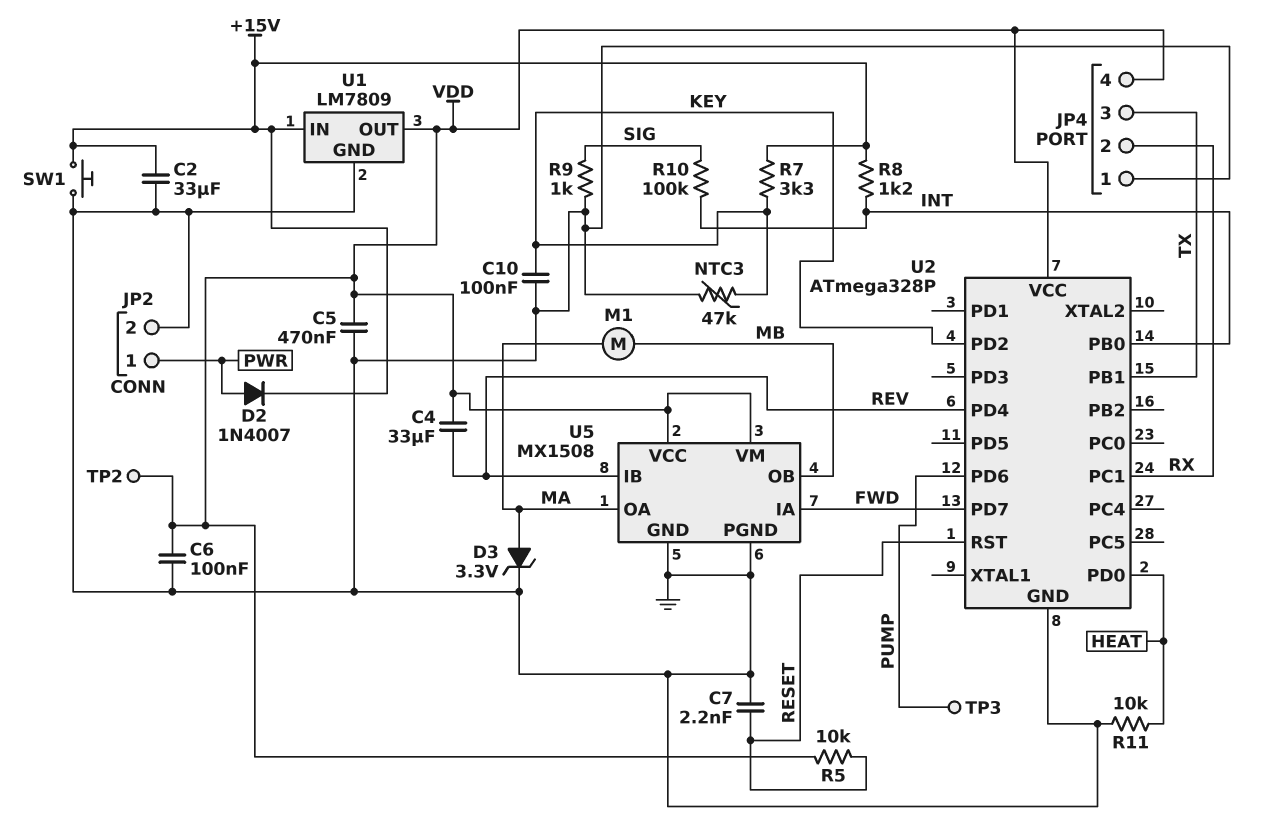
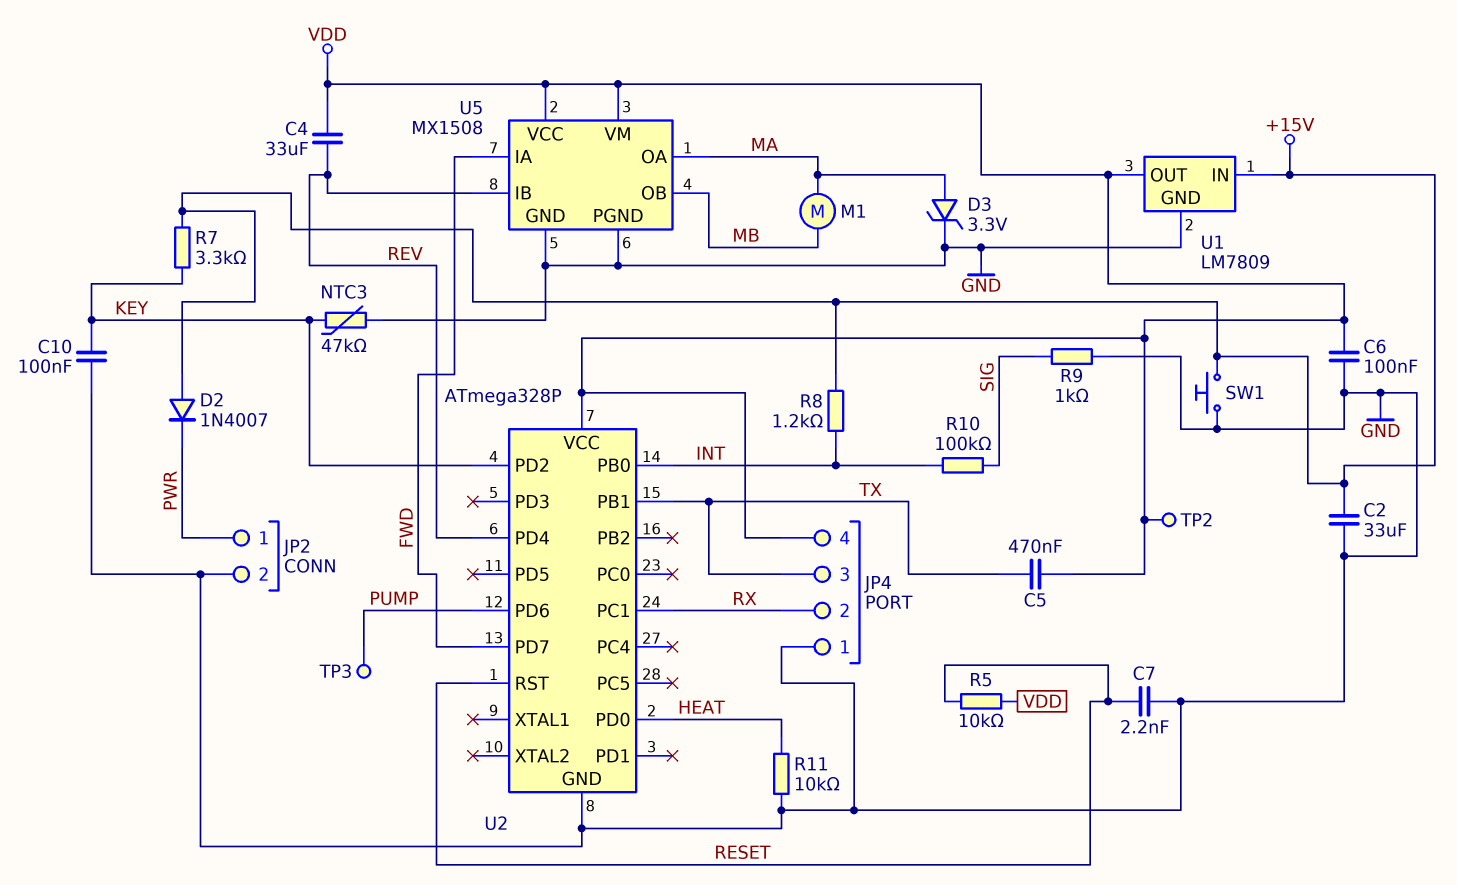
C5: 470nF (GND, VDD) -> 470nF (TX, VDD)
D2: diode 1N4007 (A PWR, K +15V) -> diode 1N4007 (A +15V, K PWR)

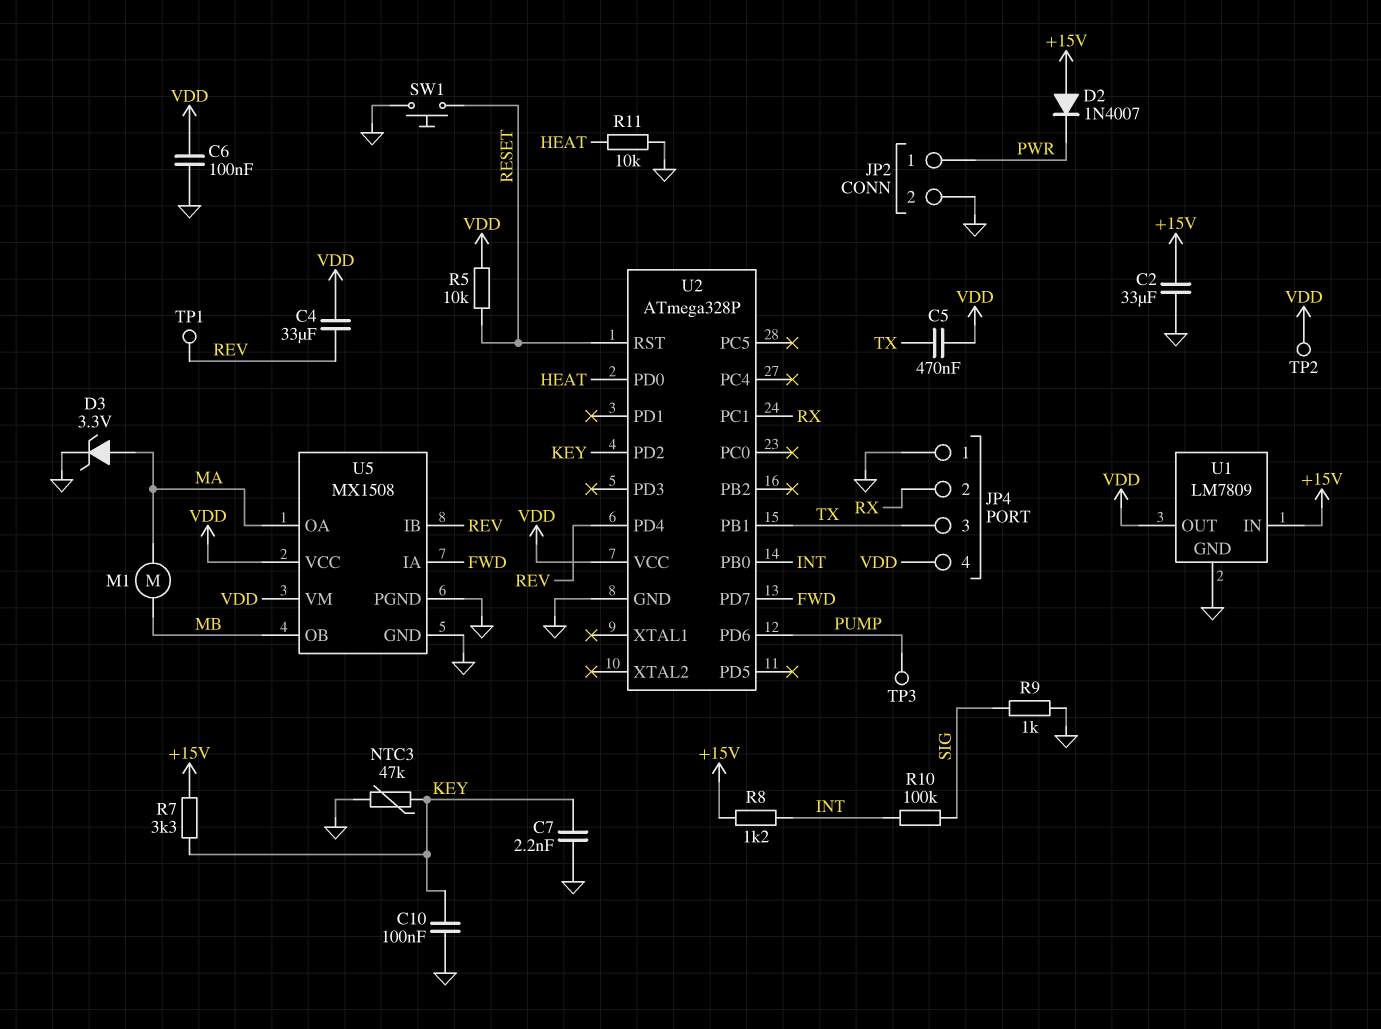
C7: 2.2nF (GND, RESET) -> 2.2nF (GND, KEY)
SW1: button (+15V, GND) -> button (GND, RESET)
TP1: none -> test point (REV)

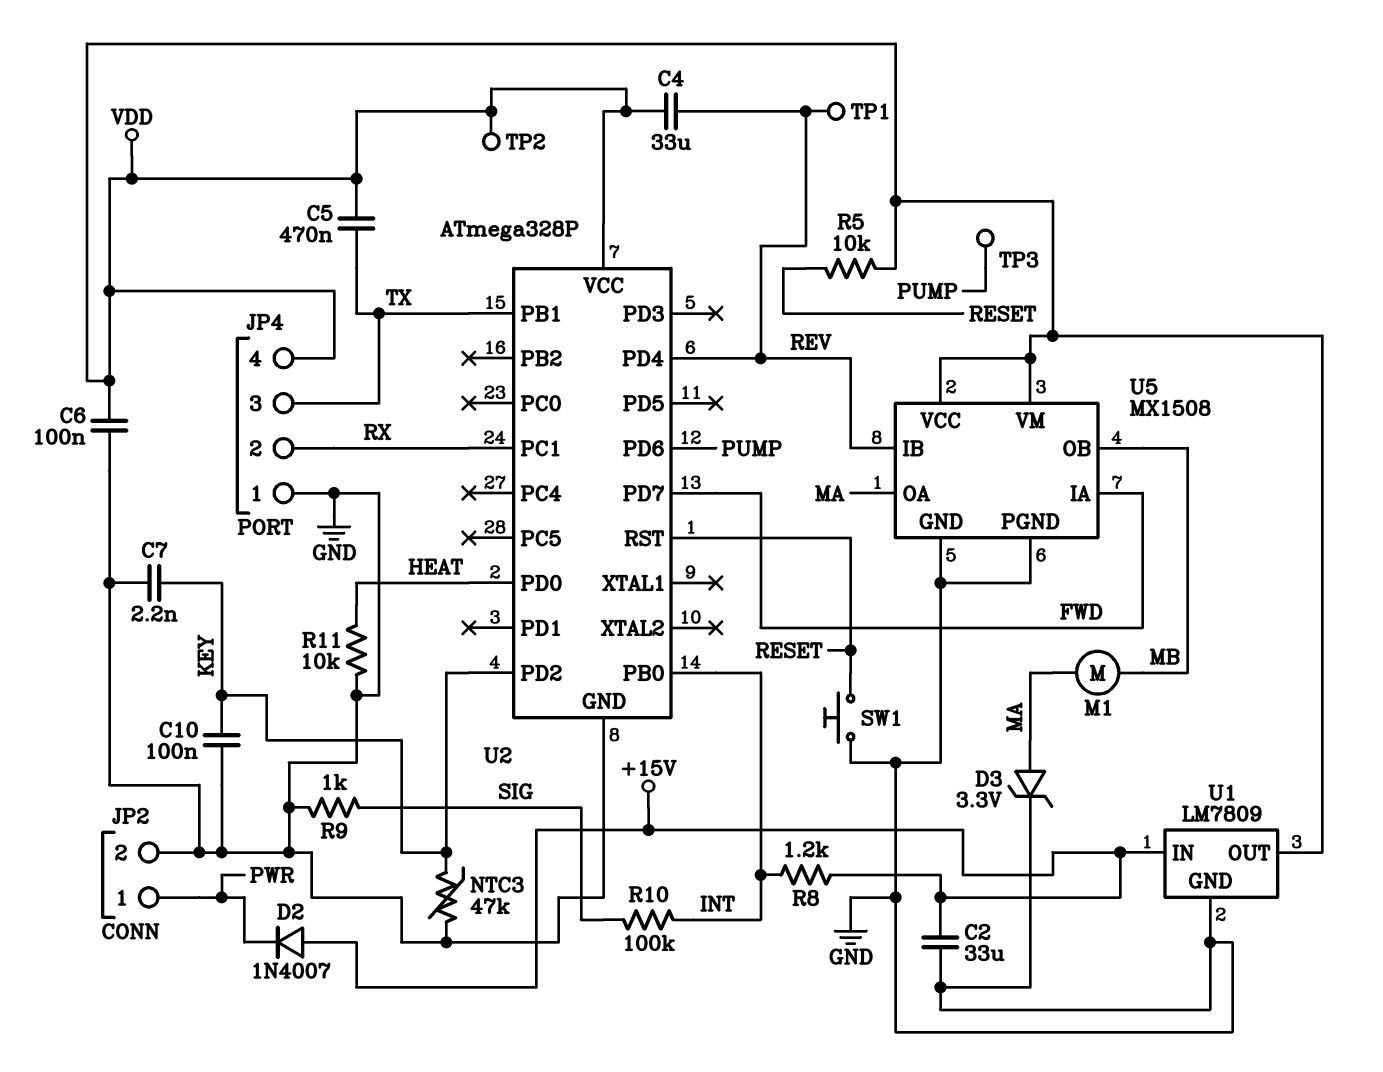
R7: 3.3k (+15V, KEY) -> none

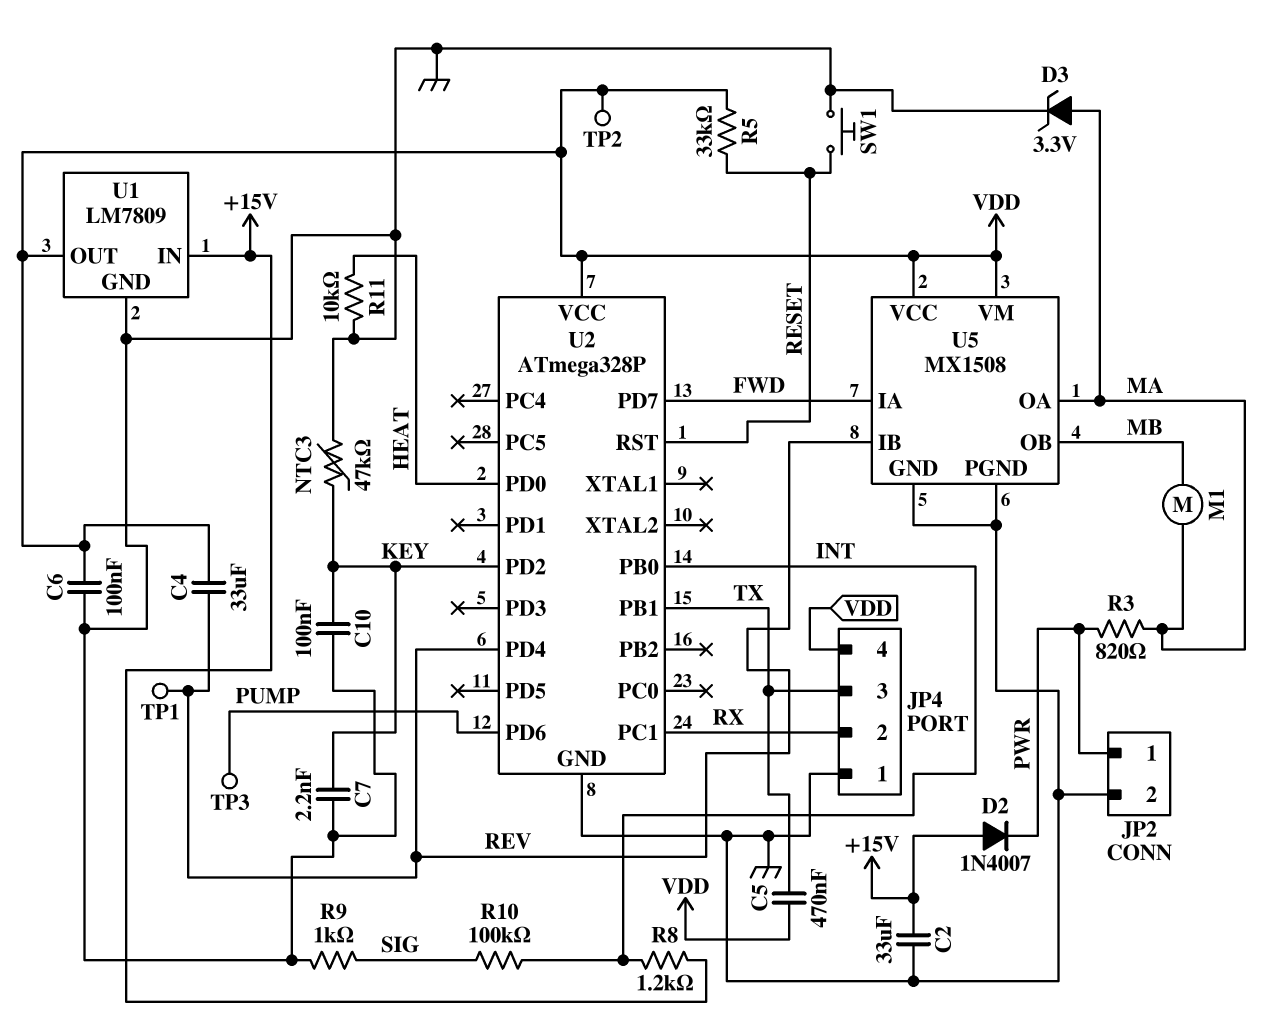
R3: none -> 820 (MA, PWR)
R5: 10k (RESET, VDD) -> 33k (RESET, VDD)

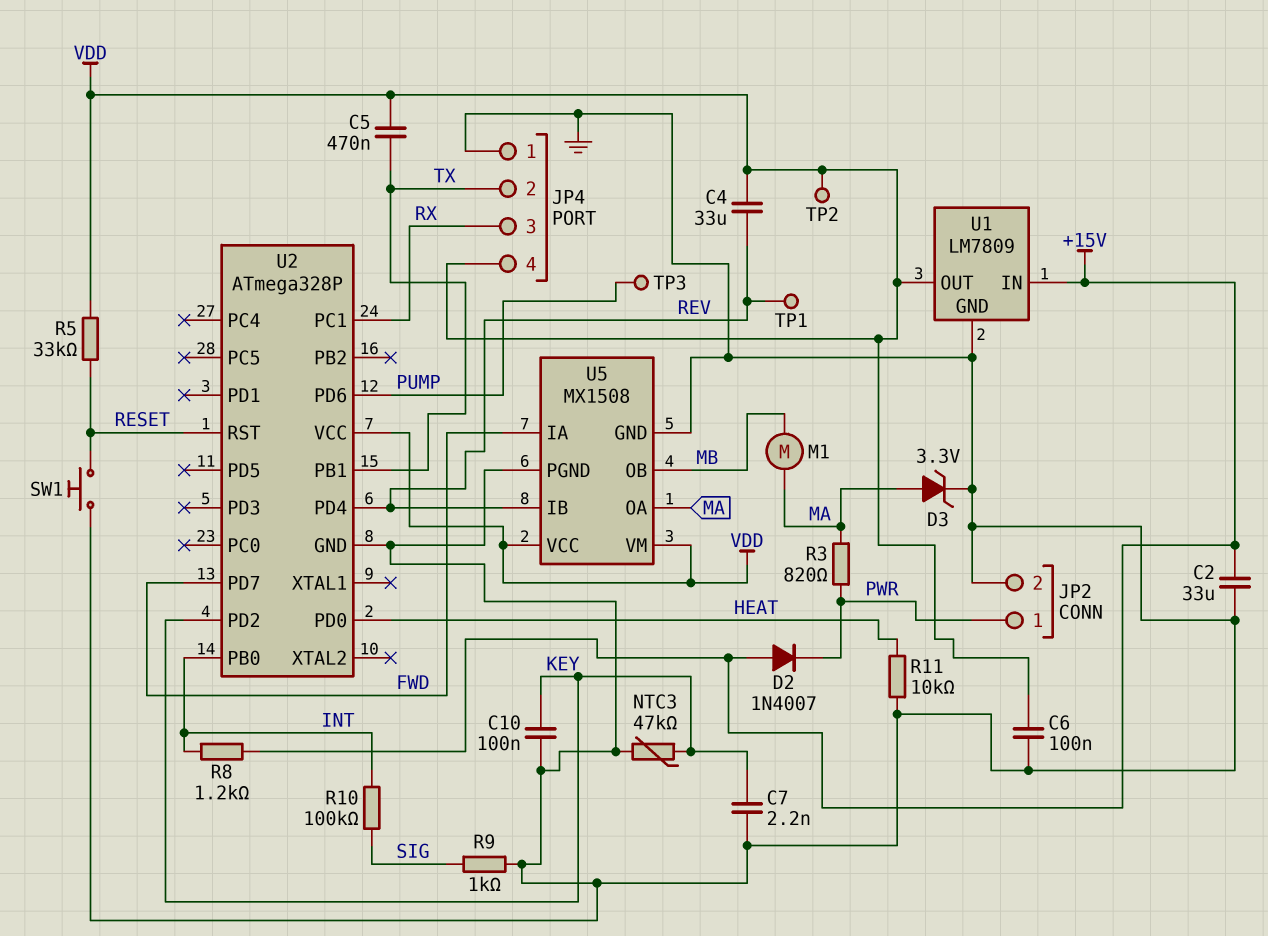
JP4 pin 2: RX -> TX
JP4 pin 3: TX -> RX

